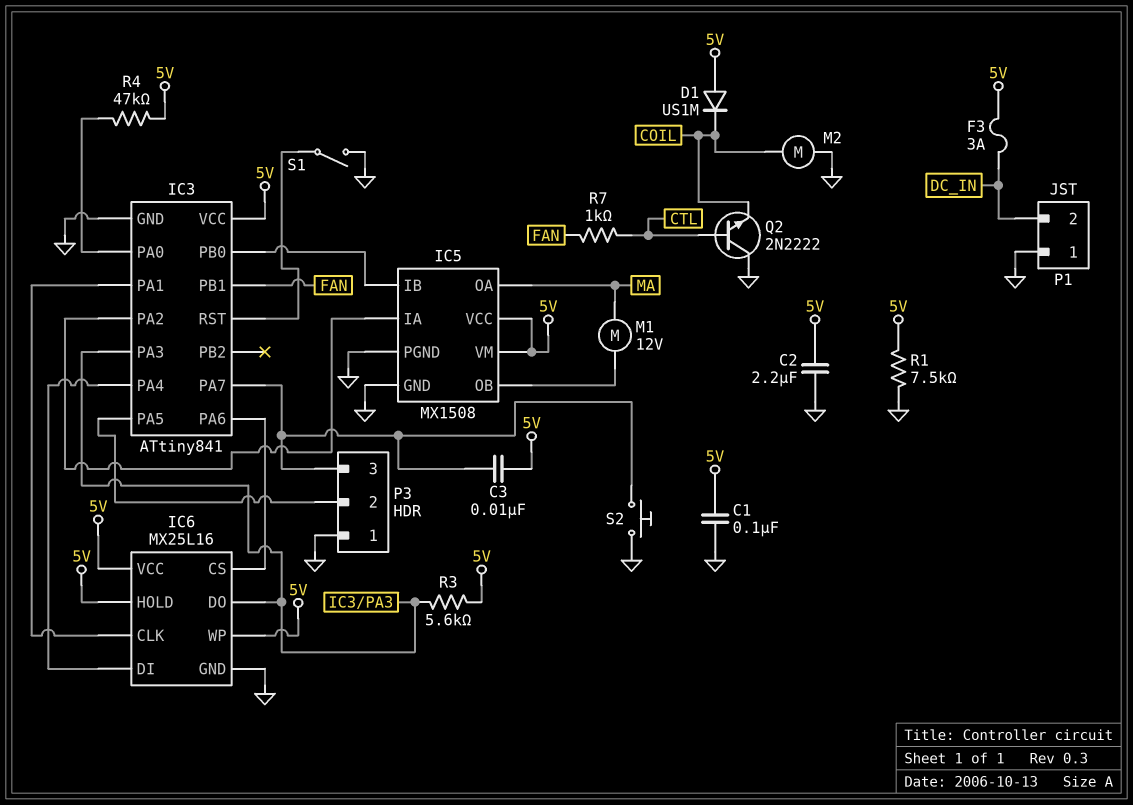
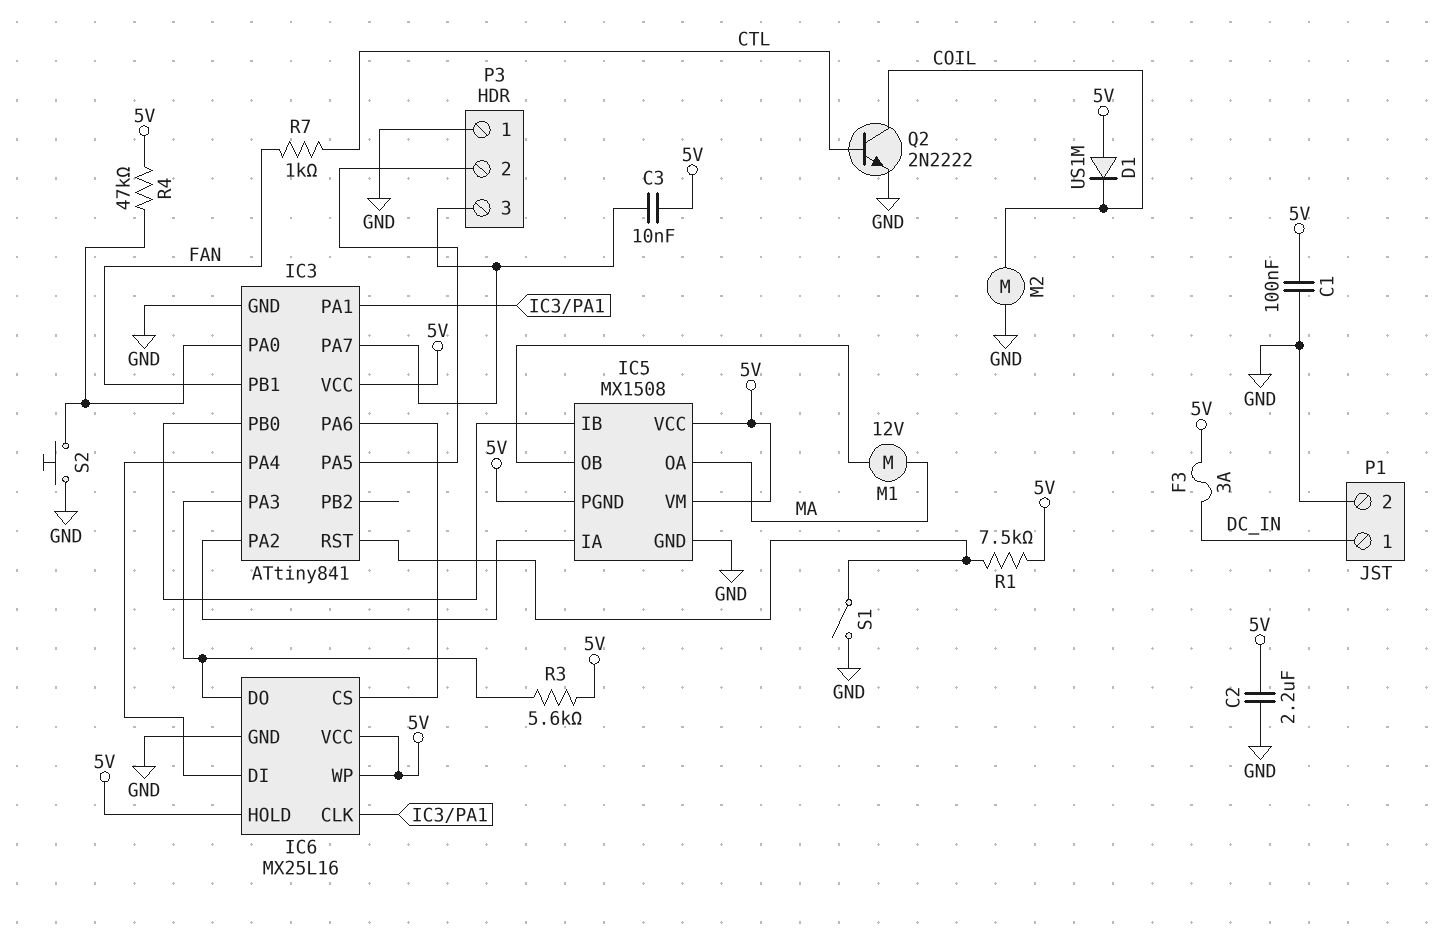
IC5 pin PGND: GND -> 5V
P1 pin 1: GND -> DC_IN
P1 pin 2: DC_IN -> GND
Q2: NPN 2N2222 (B CTL, C GND, E COIL) -> NPN 2N2222 (B CTL, C COIL, E GND)
R1: 7.5k (5V, GND) -> 7.5k (5V, IC3/RST)
S2: button (GND, IC3/PA7) -> button (GND, IC3/PA0)

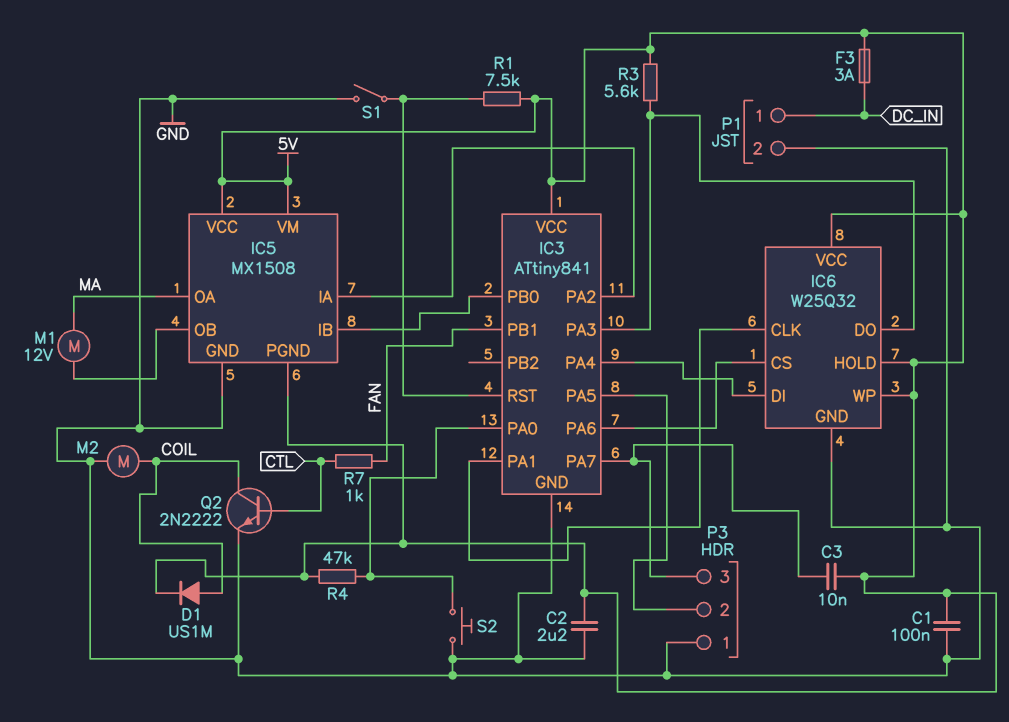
D1: diode US1M (A 5V, K COIL) -> diode US1M (A COIL, K 5V)
IC6: MX25L16 -> W25Q32

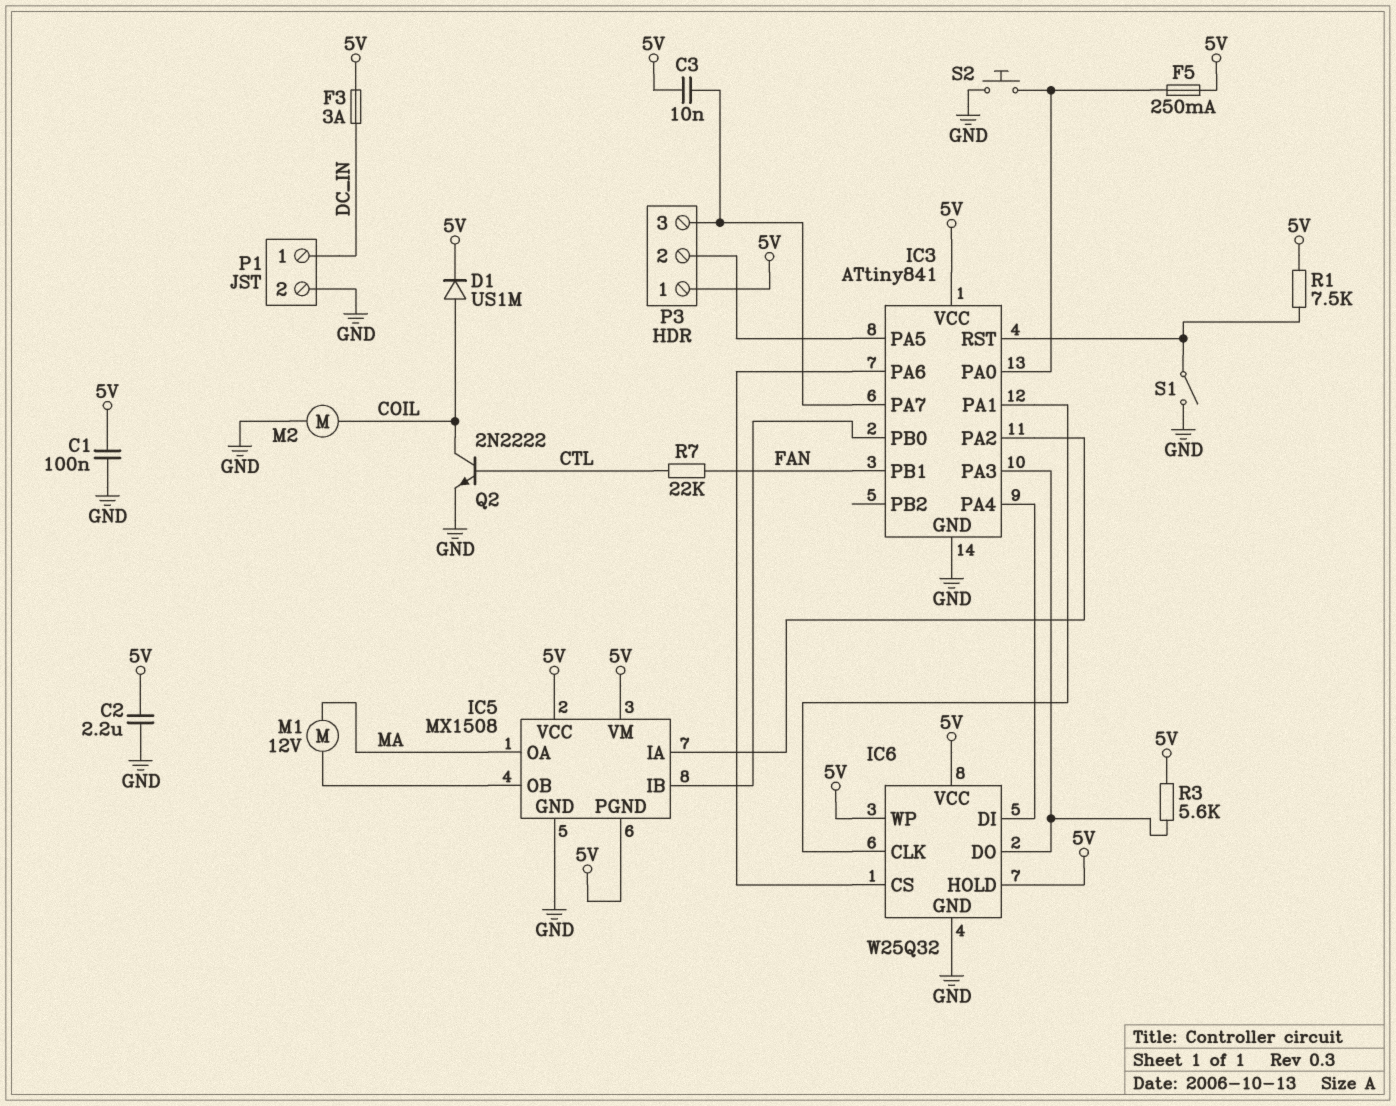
F5: none -> 250mA (5V, IC3/PA0)
P3 pin 1: GND -> 5V
R4: 47k (5V, IC3/PA0) -> none
R7: 1k (CTL, FAN) -> 22k (CTL, FAN)

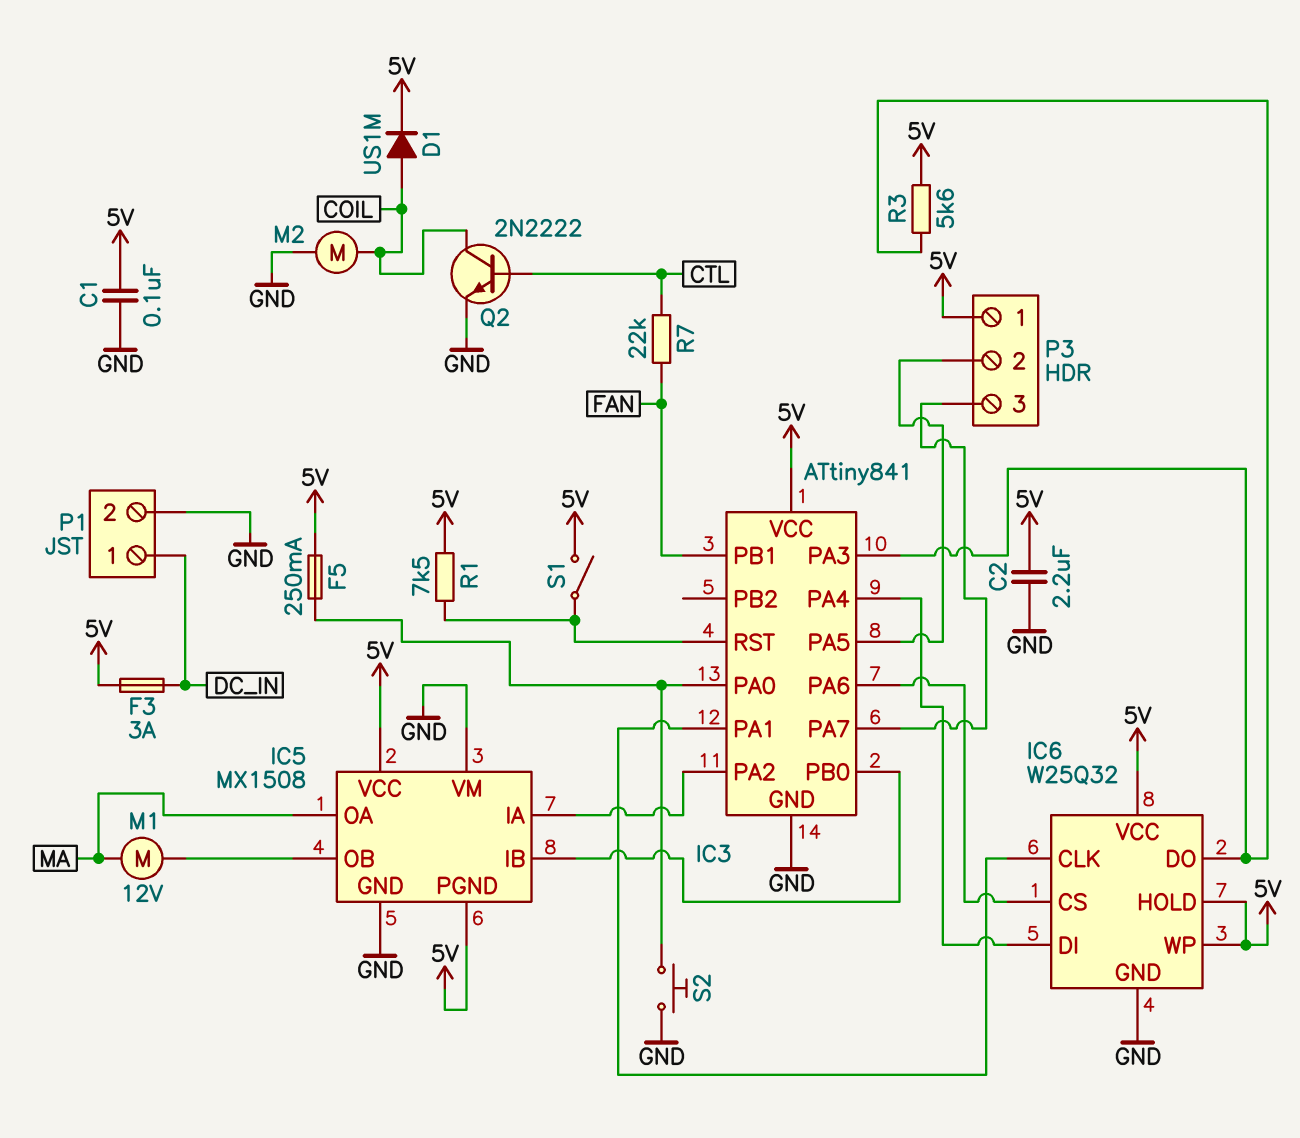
C3: 10nF (5V, IC3/PA7) -> none
IC5 pin VM: 5V -> GND
S1: switch (GND, IC3/RST) -> switch (5V, IC3/RST)

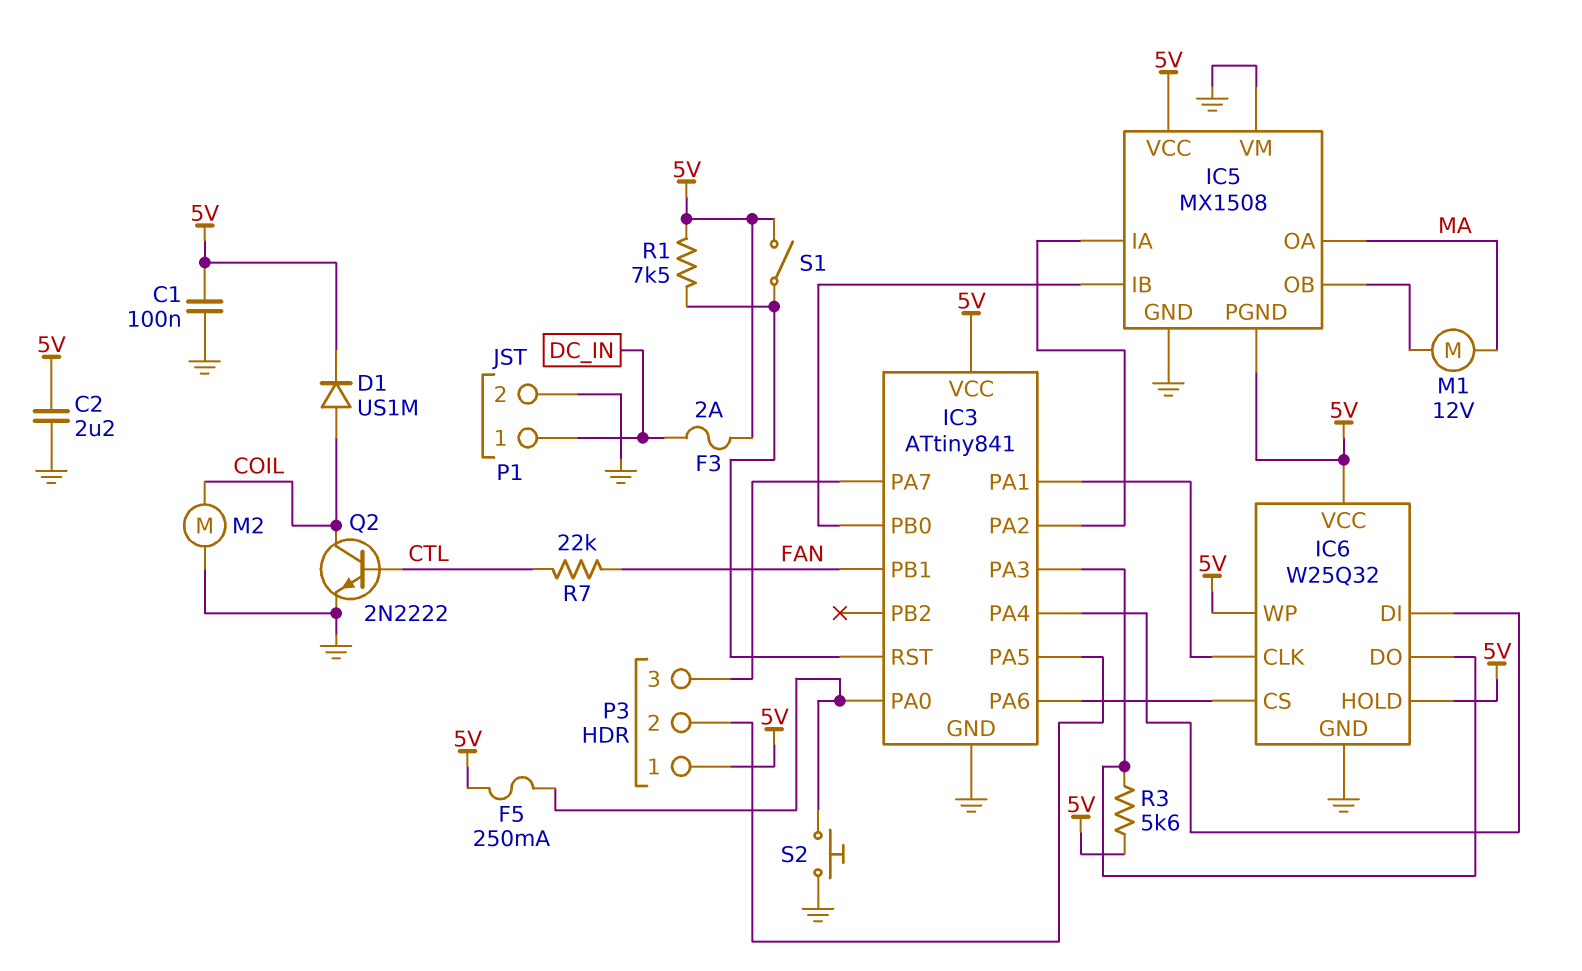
F3: 3A (5V, DC_IN) -> 2A (5V, DC_IN)

